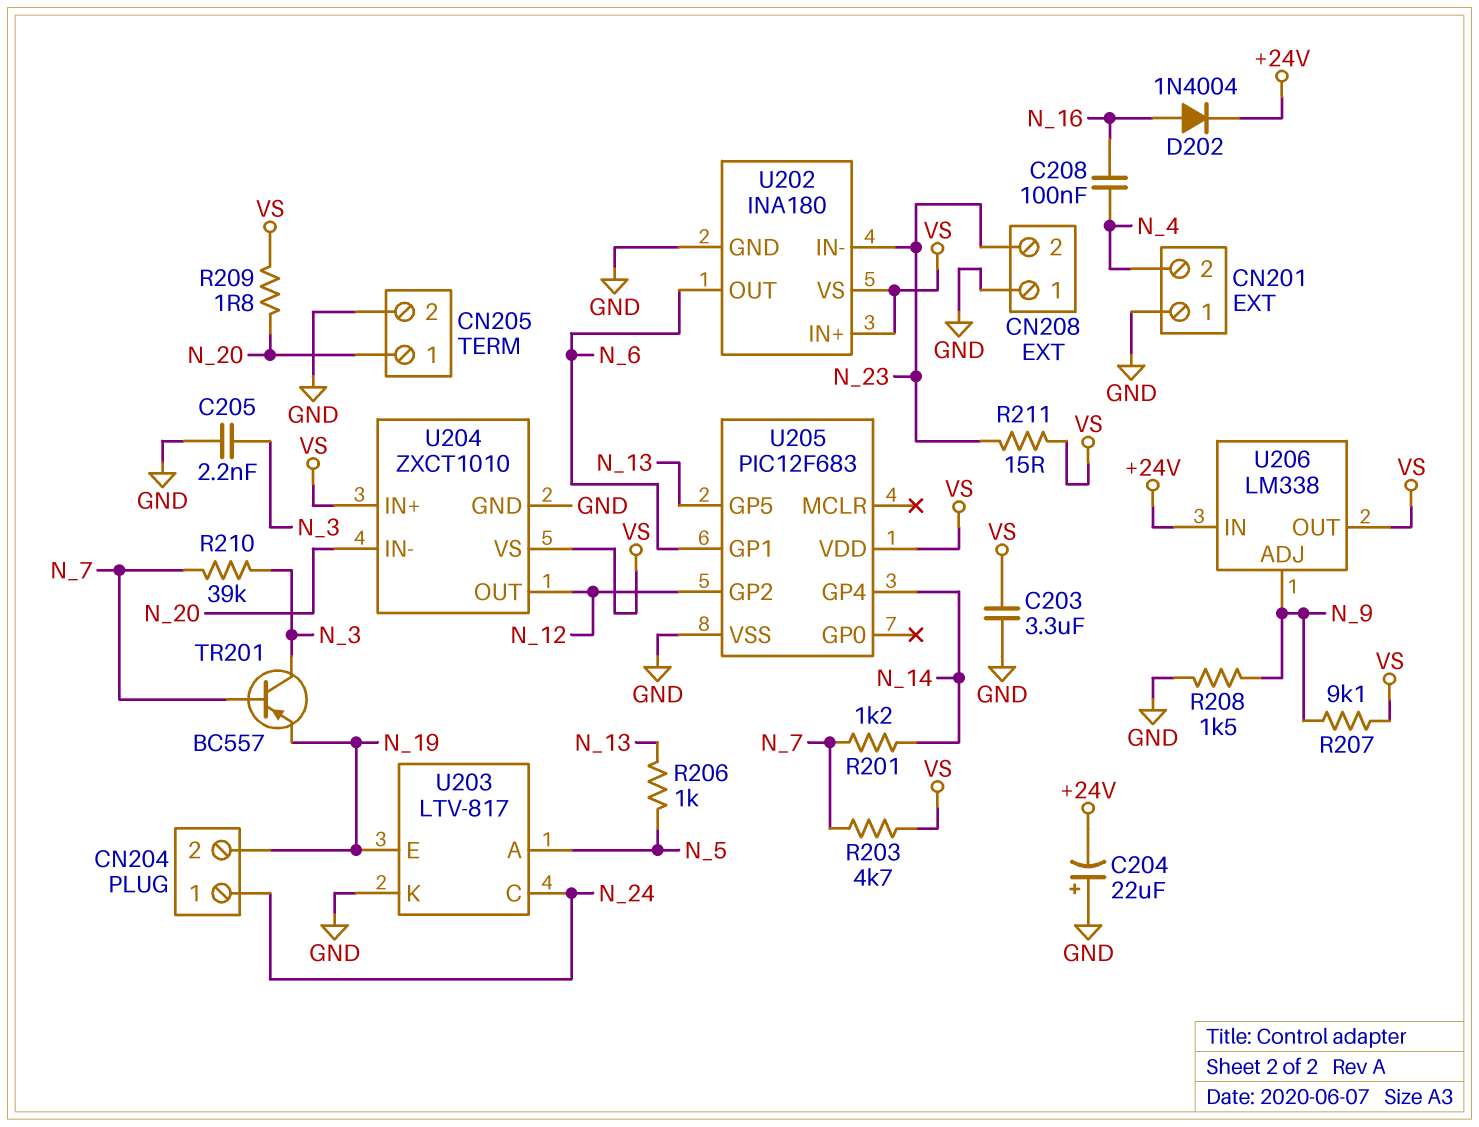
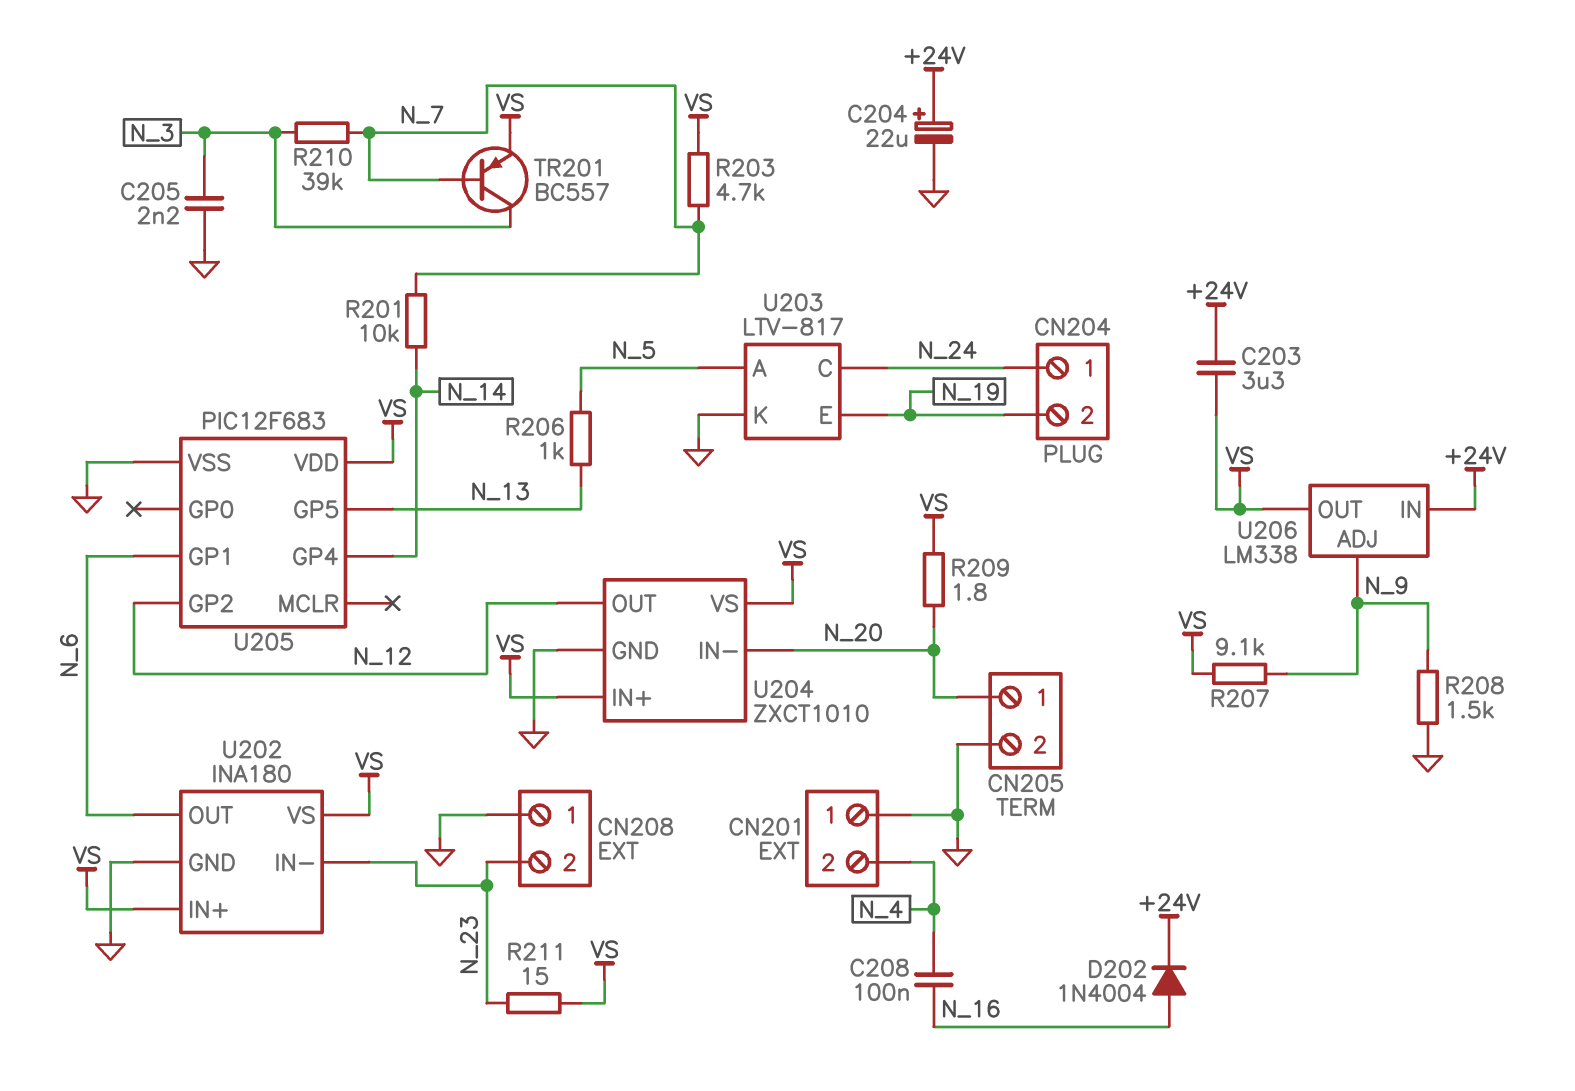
C203: 3.3uF (GND, VS) -> 3.3uF (+24V, VS)
C204: 22uF (plus GND, minus +24V) -> 22uF (plus +24V, minus GND)
R201: 1.2k (N_7, N_14) -> 10k (N_7, N_14)
TR201: PNP BC557 (B N_7, C N_3, E N_19) -> PNP BC557 (B N_7, C N_3, E VS)

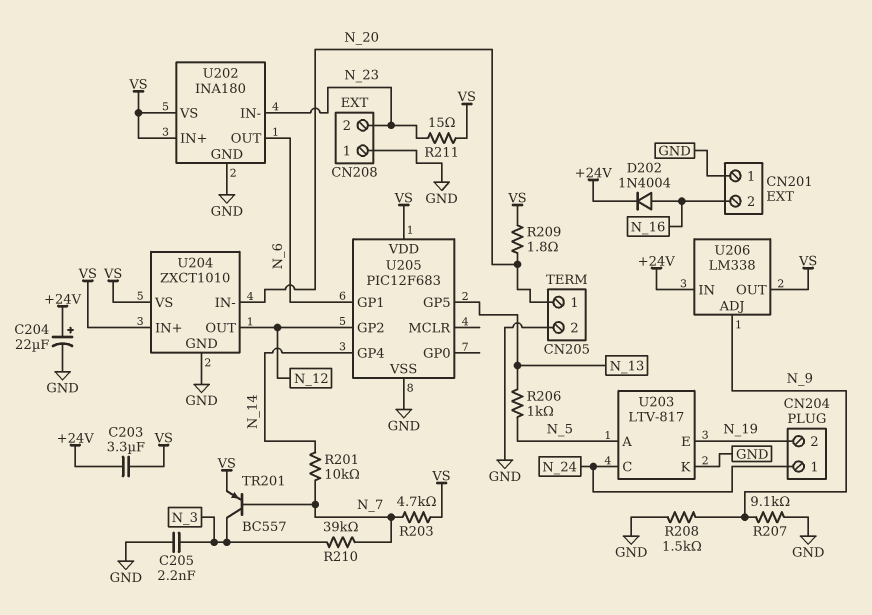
C208: 100nF (N_4, N_16) -> none
CN201 pin 2: N_4 -> N_16
R207: 9.1k (N_9, VS) -> 9.1k (GND, N_9)

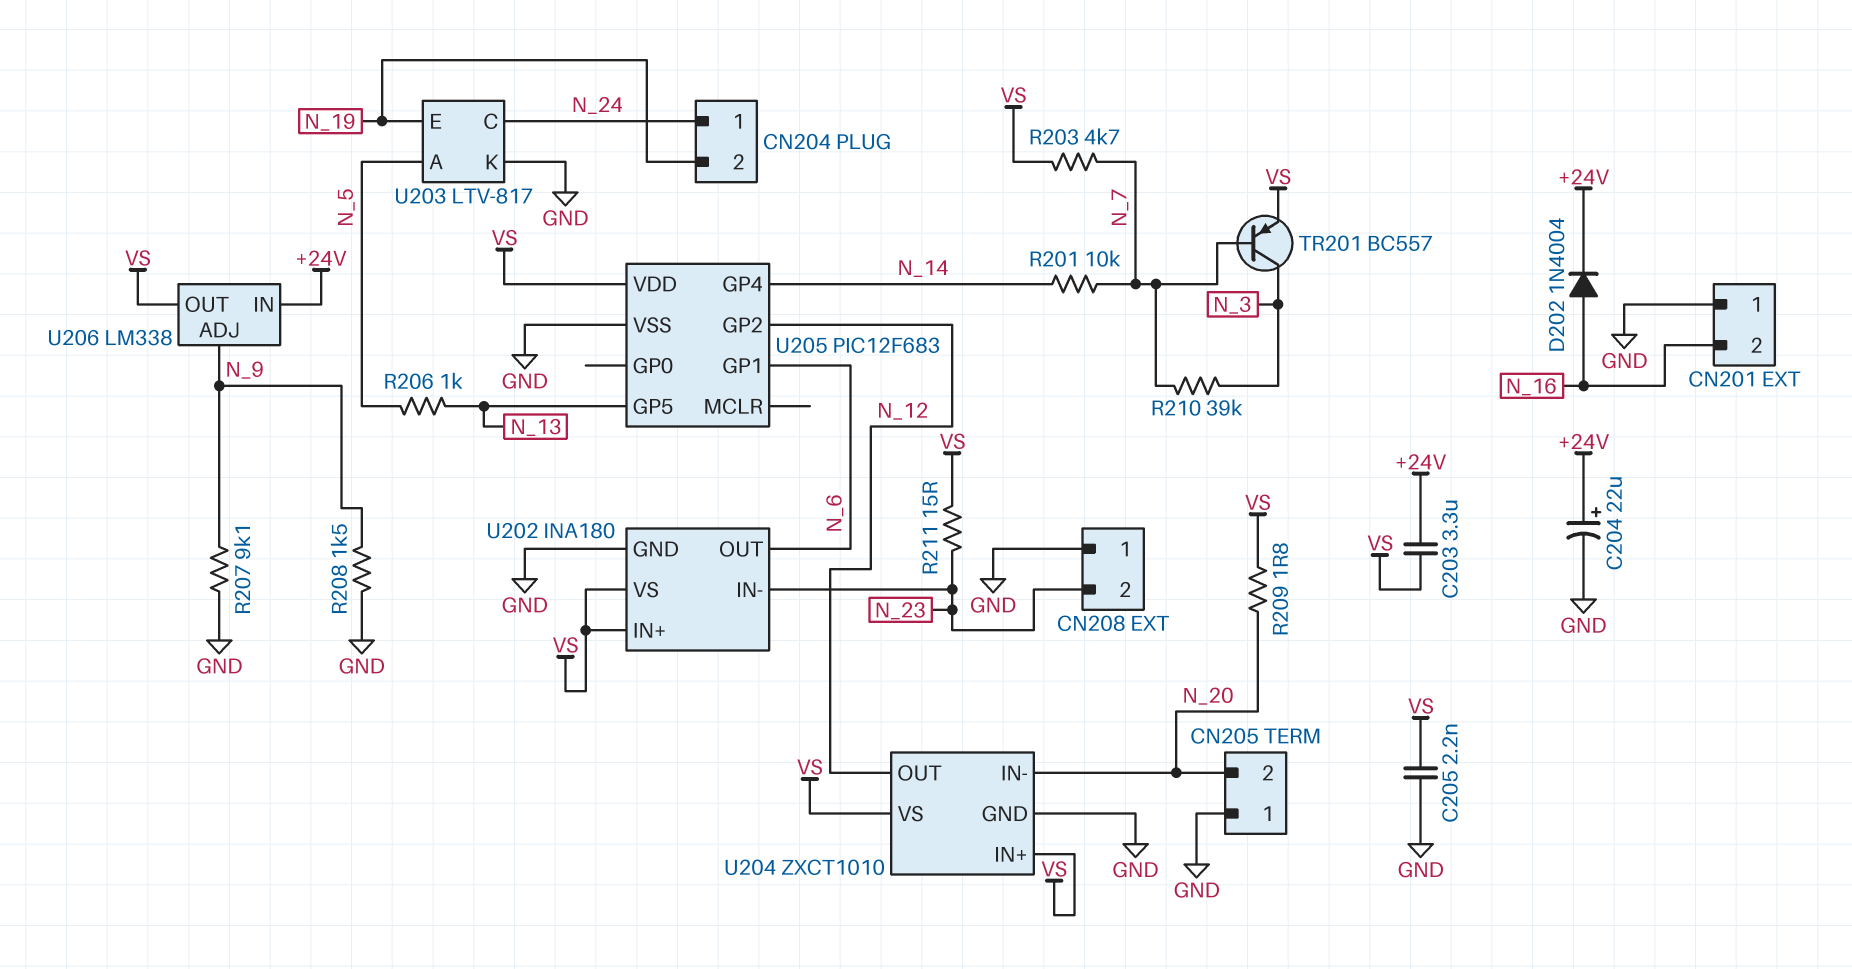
C205: 2.2nF (GND, N_3) -> 2.2nF (GND, VS)
CN205 pin 1: N_20 -> GND
CN205 pin 2: GND -> N_20

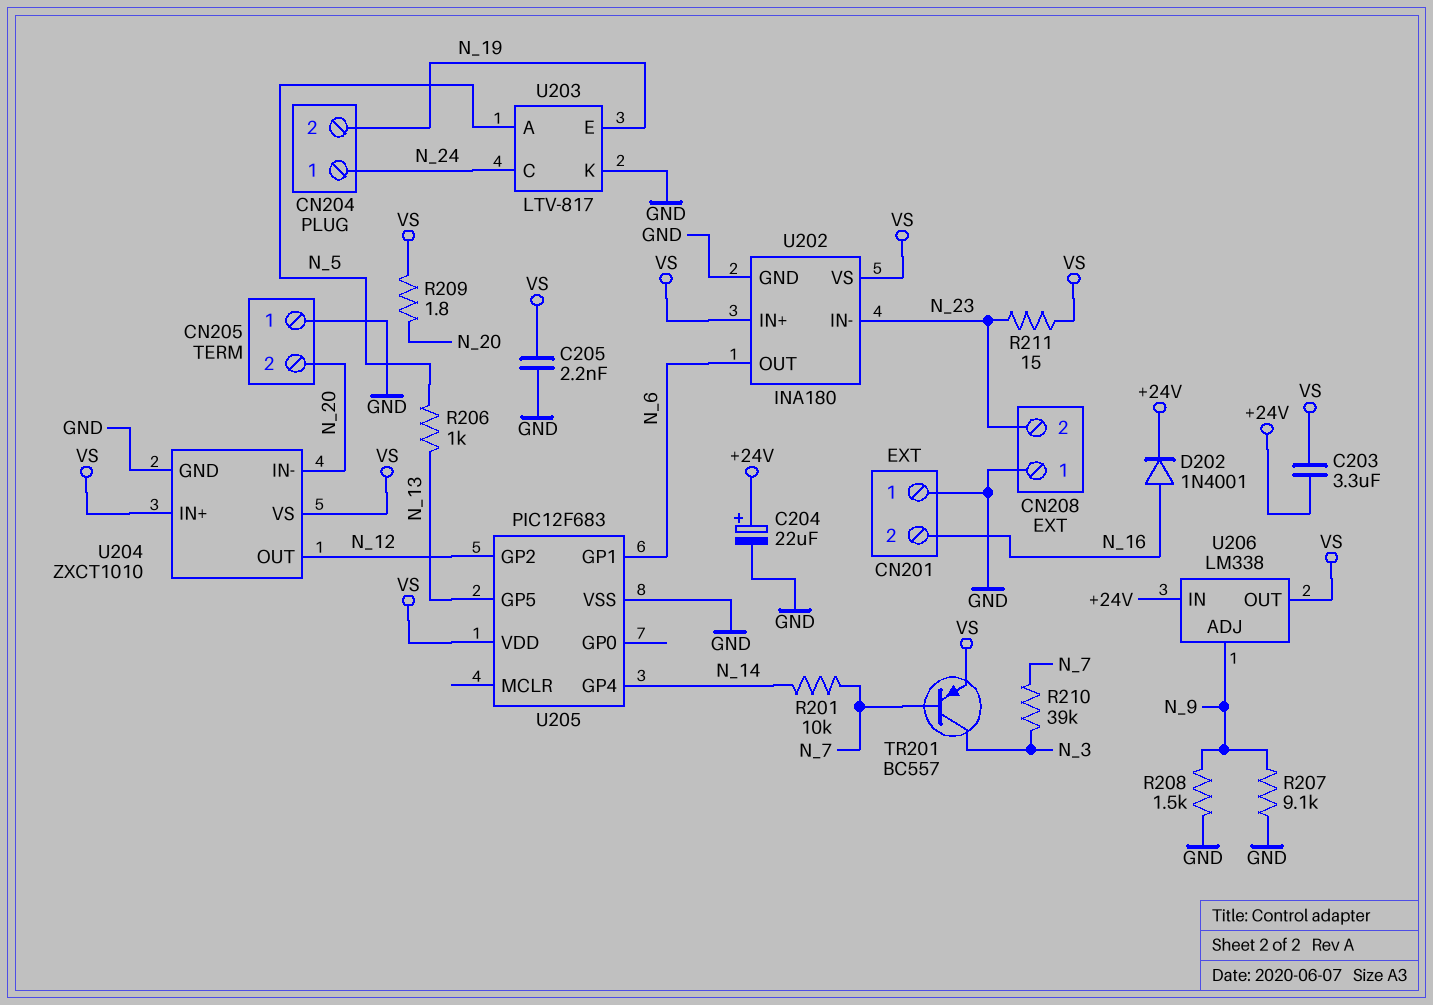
D202: diode 1N4004 (A N_16, K +24V) -> diode 1N4001 (A N_16, K +24V)
R203: 4.7k (N_7, VS) -> none

